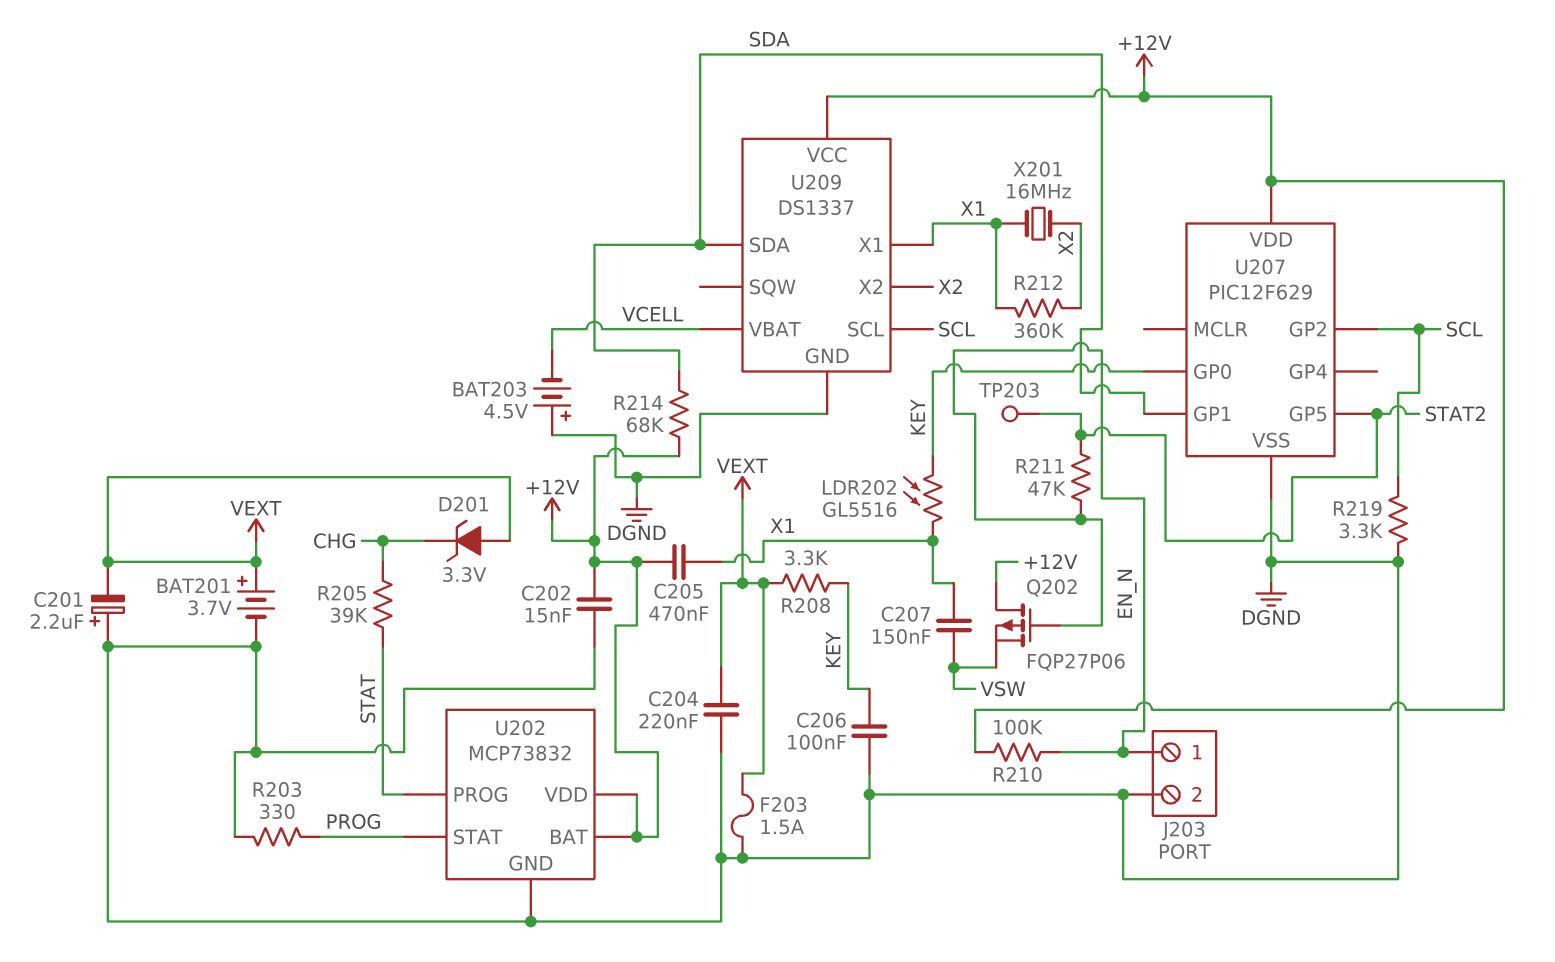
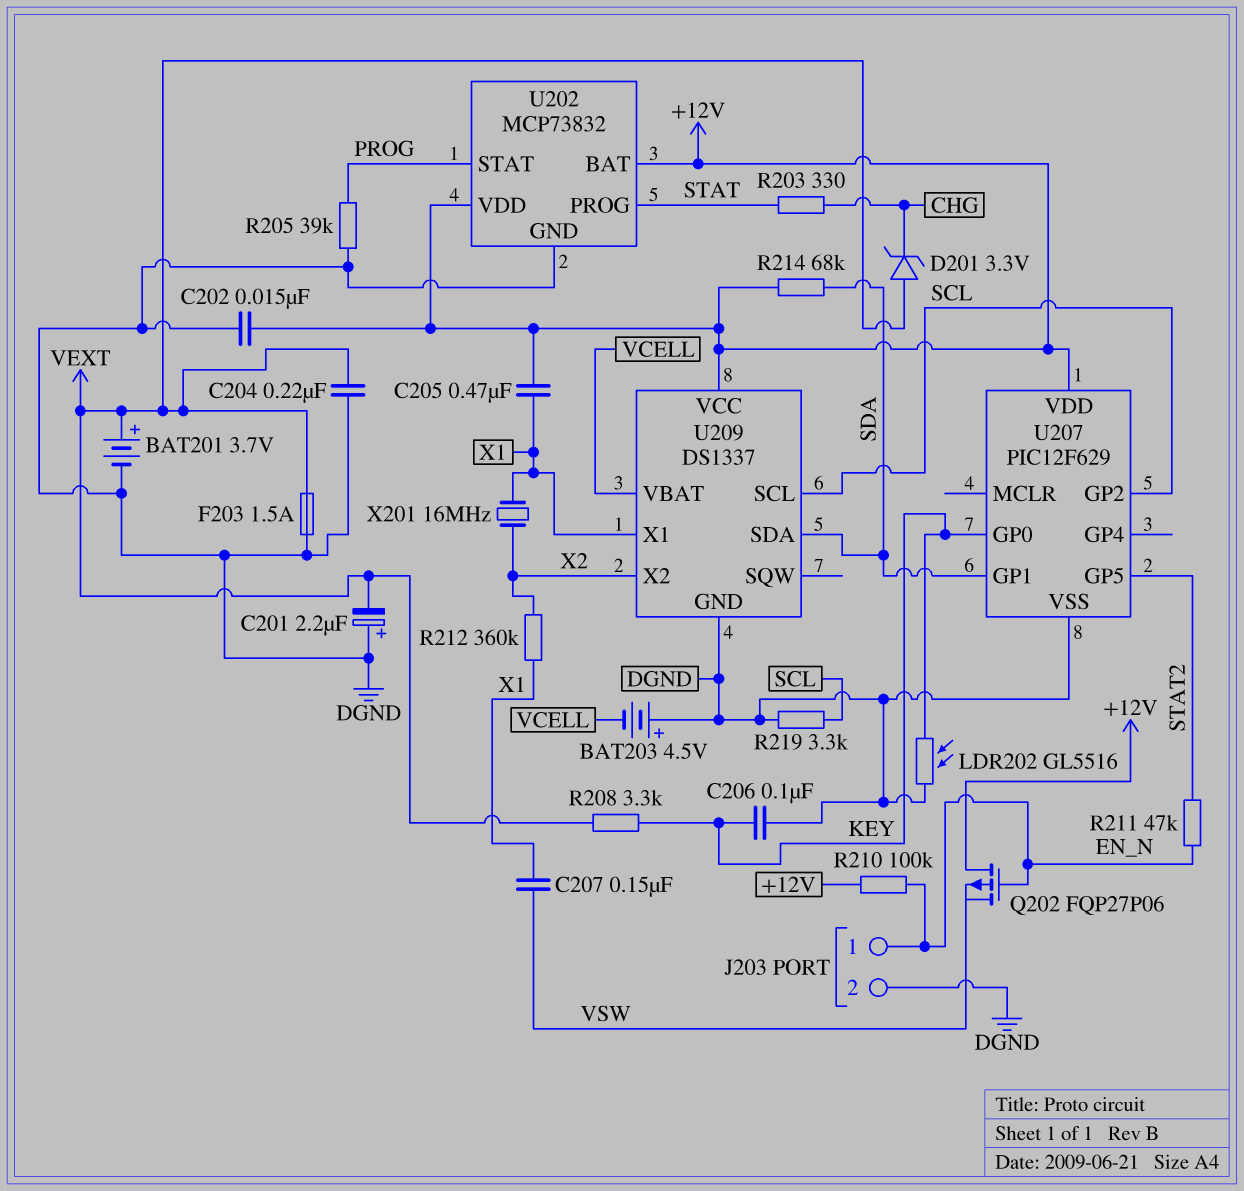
LDR202: GL5516 (KEY, X1) -> GL5516 (DGND, KEY)
R203: 330 (DGND, PROG) -> 330 (CHG, STAT)
R205: 39k (CHG, STAT) -> 39k (DGND, PROG)
TP203: test point (STAT2) -> none

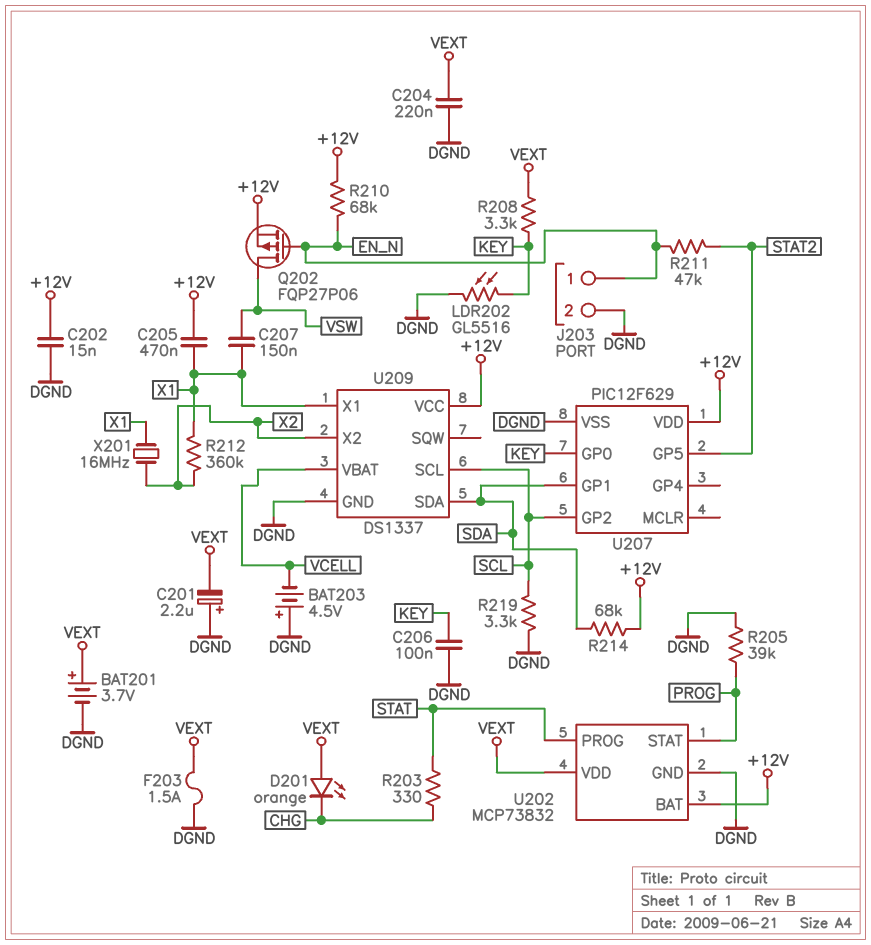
D201: zener 3.3V (A VEXT, K CHG) -> LED orange (A VEXT, K CHG)
Q202: PMOS FQP27P06 (G EN_N, D +12V, S VSW) -> PMOS FQP27P06 (G EN_N, D VSW, S +12V)
R210: 100k (+12V, EN_N) -> 68k (+12V, EN_N)
U202 pin VDD: +12V -> VEXT

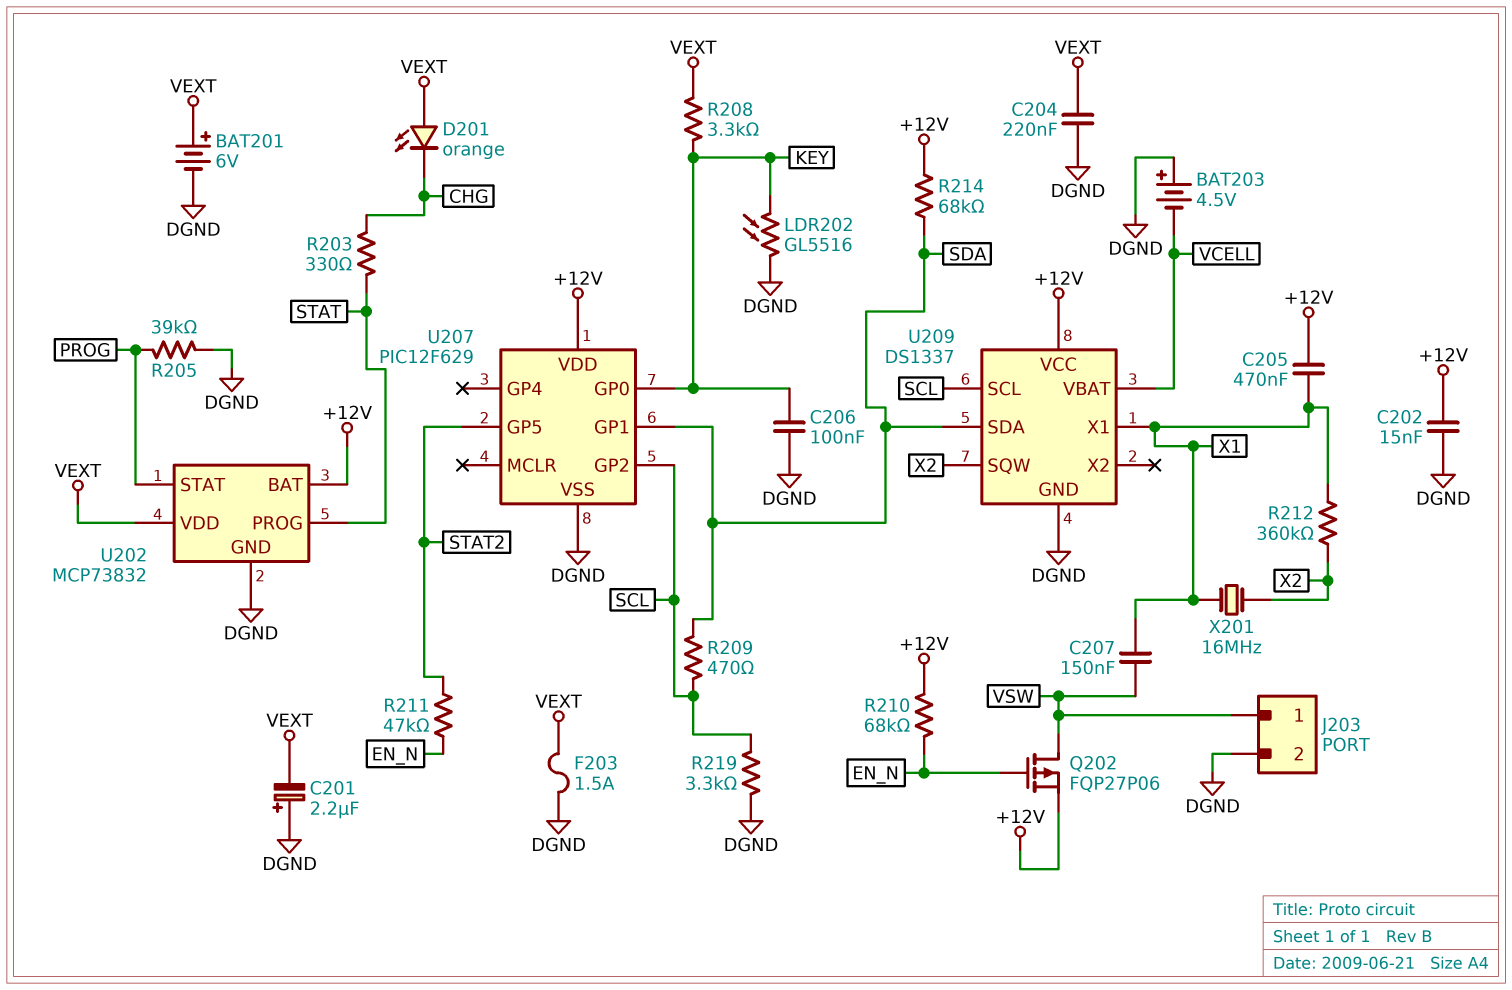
BAT201: 3.7V (plus VEXT, minus DGND) -> 6V (plus VEXT, minus DGND)
J203 pin 1: EN_N -> VSW
R209: none -> 470 (SCL, SDA)
U209 pin SQW: none -> X2
U209 pin X2: X2 -> none

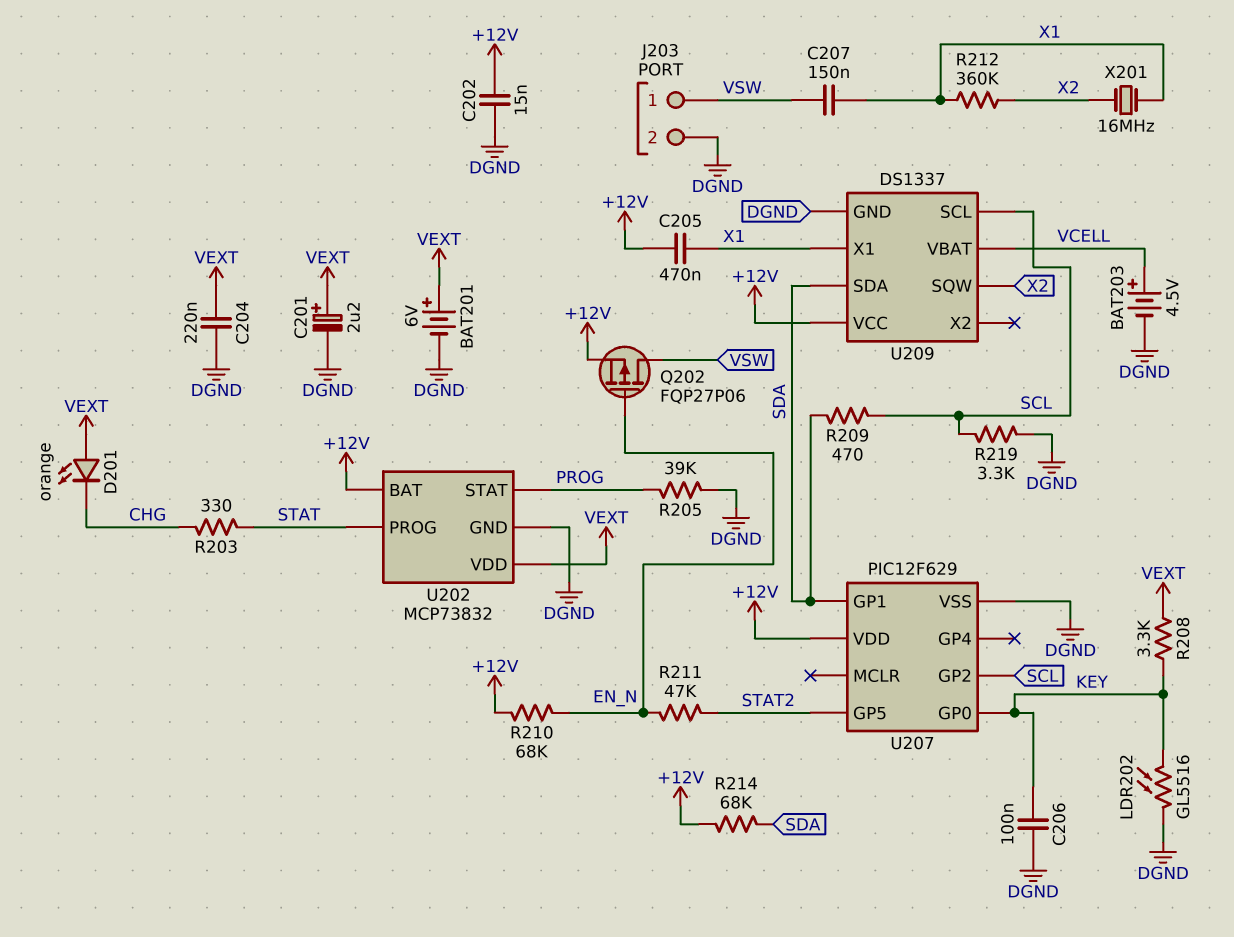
BAT203: 4.5V (plus DGND, minus VCELL) -> 4.5V (plus VCELL, minus DGND)
C201: 2.2uF (plus DGND, minus VEXT) -> 2.2uF (plus VEXT, minus DGND)
F203: 1.5A (DGND, VEXT) -> none

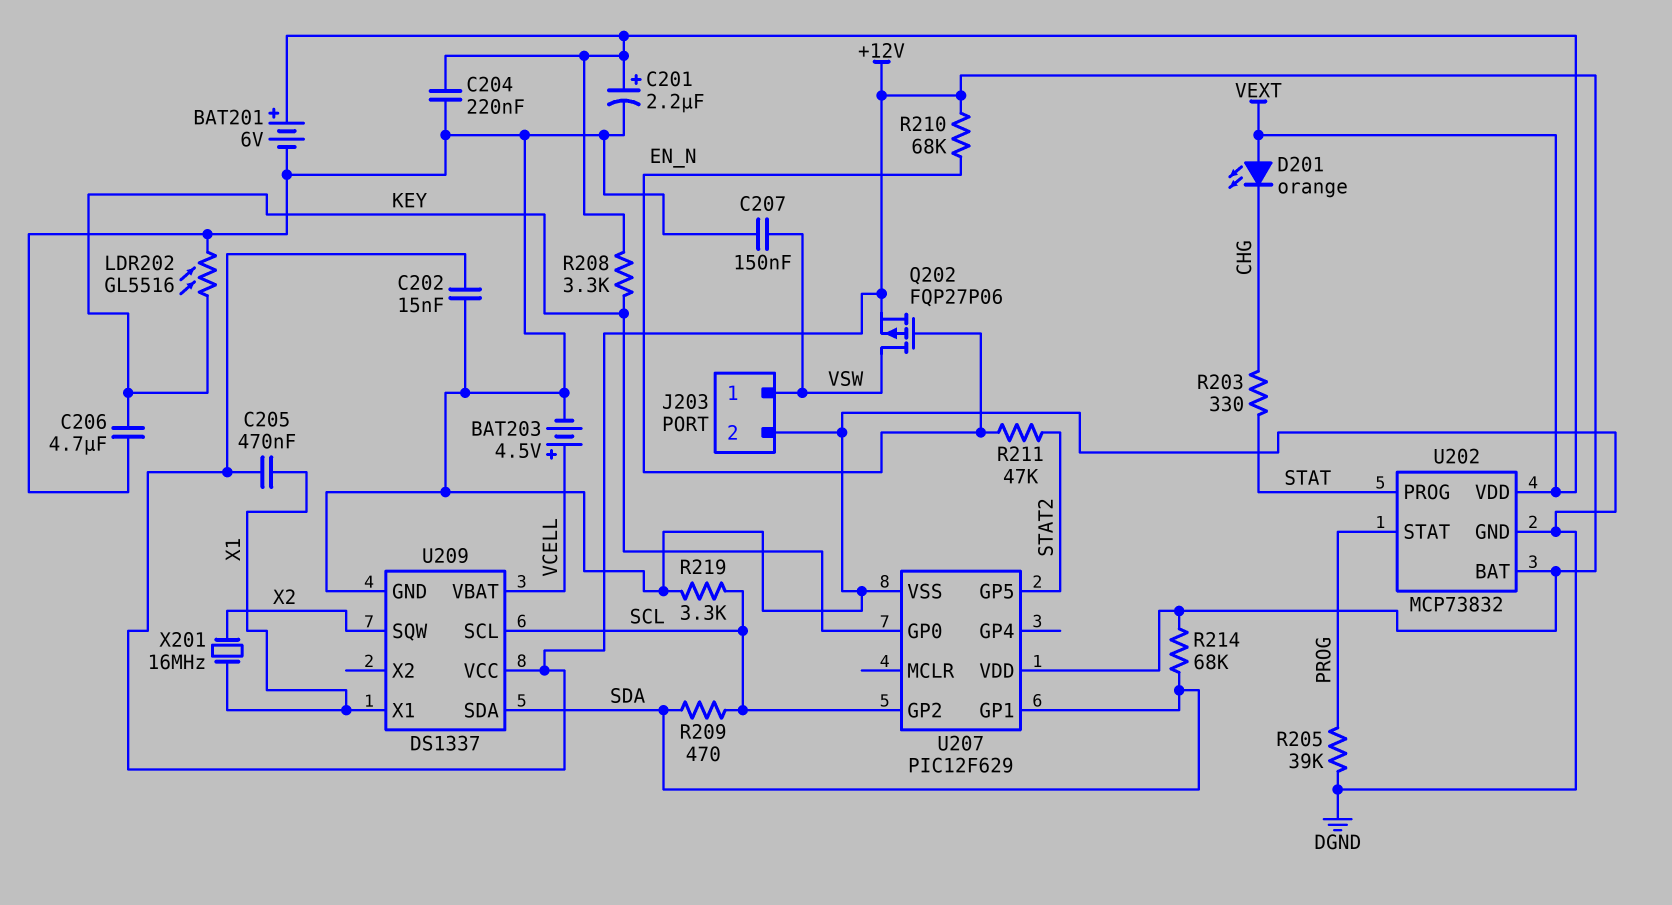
C206: 100nF (DGND, KEY) -> 4.7uF (DGND, KEY)
C207: 150nF (VSW, X1) -> 150nF (DGND, VSW)
R212: 360k (X1, X2) -> none

